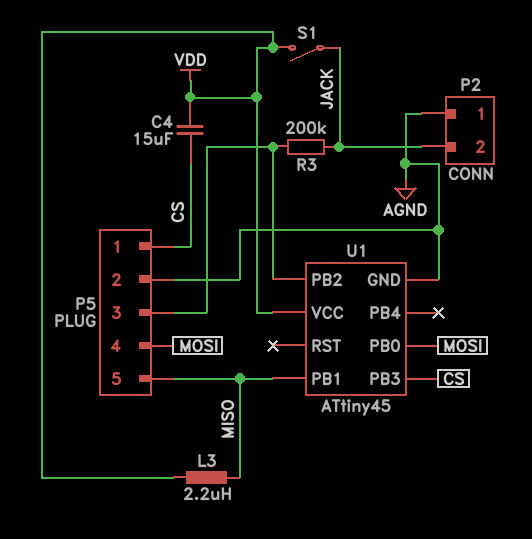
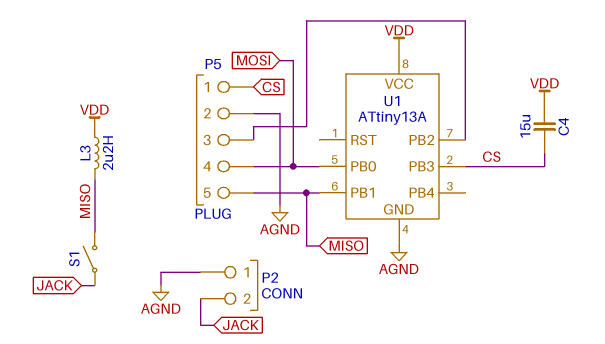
R3: 200k (JACK, P5/3) -> none
S1: switch (JACK, VDD) -> switch (JACK, MISO)
U1: ATtiny45 -> ATtiny13A

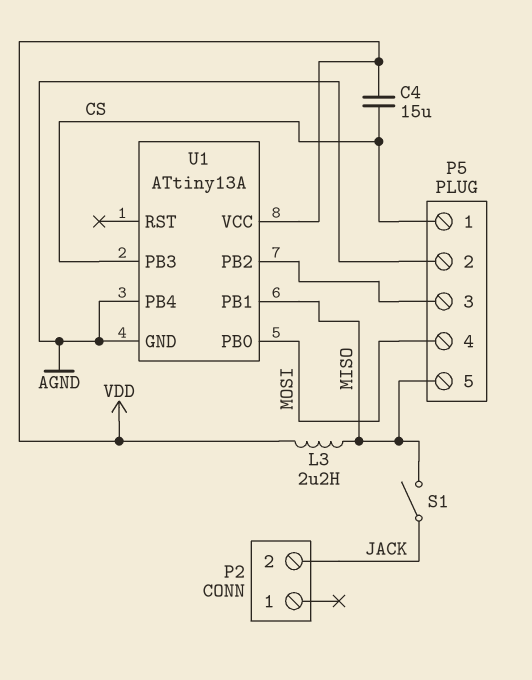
P2 pin 1: AGND -> none
U1 pin PB4: none -> AGND

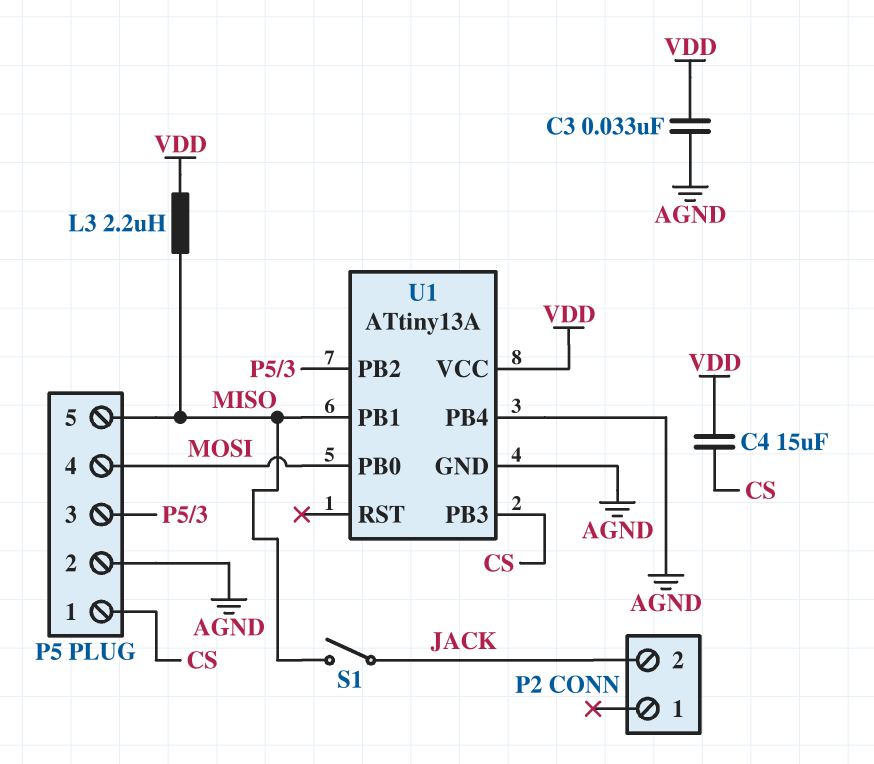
C3: none -> 33nF (AGND, VDD)

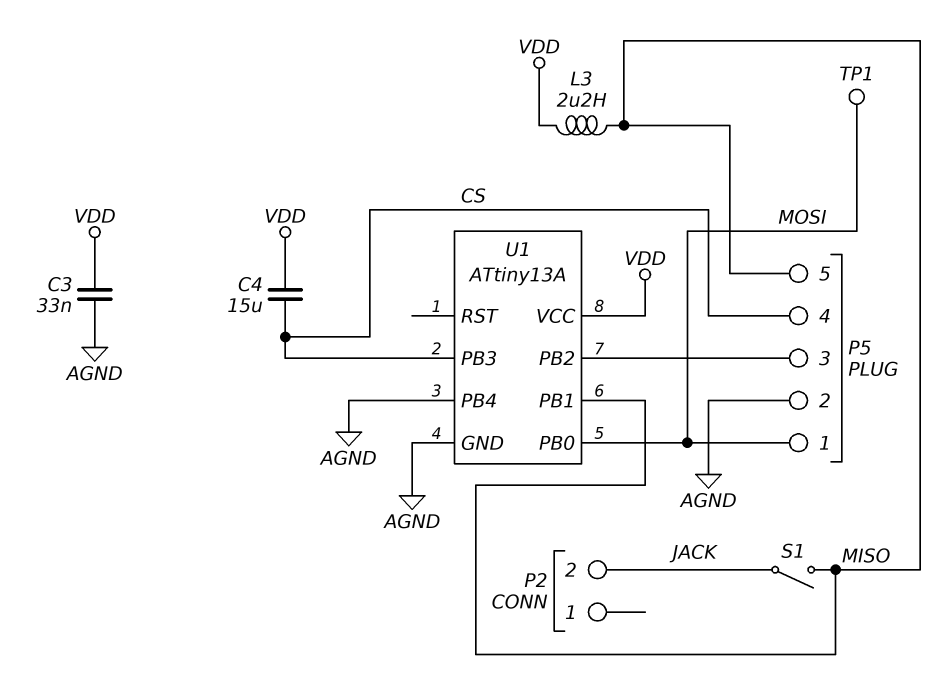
P5 pin 1: CS -> MOSI
P5 pin 4: MOSI -> CS
TP1: none -> test point (MOSI)

